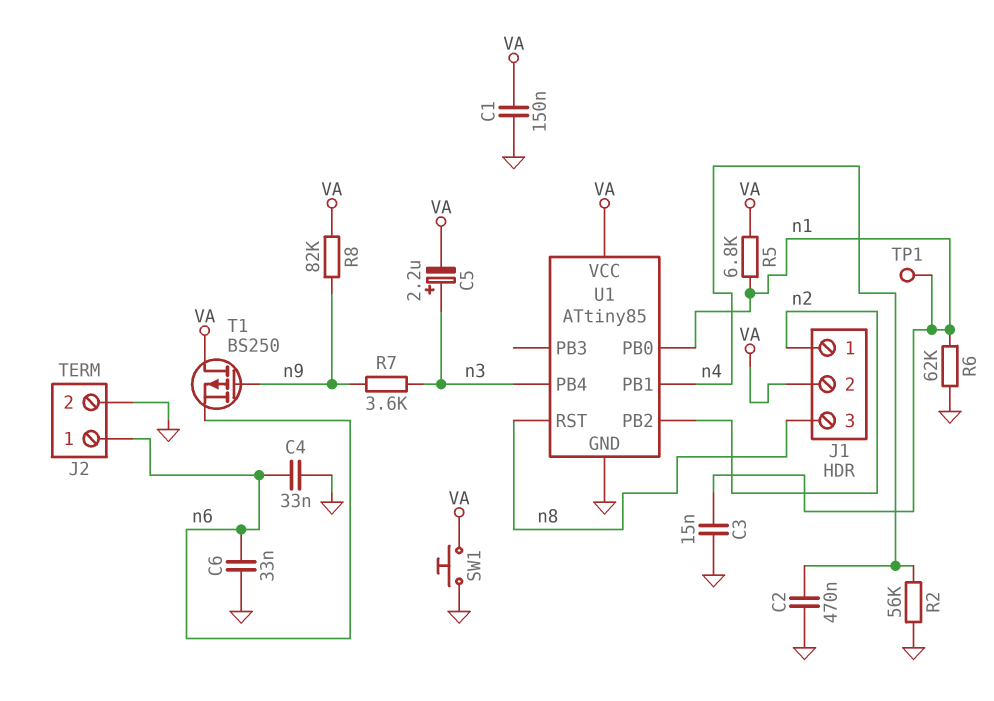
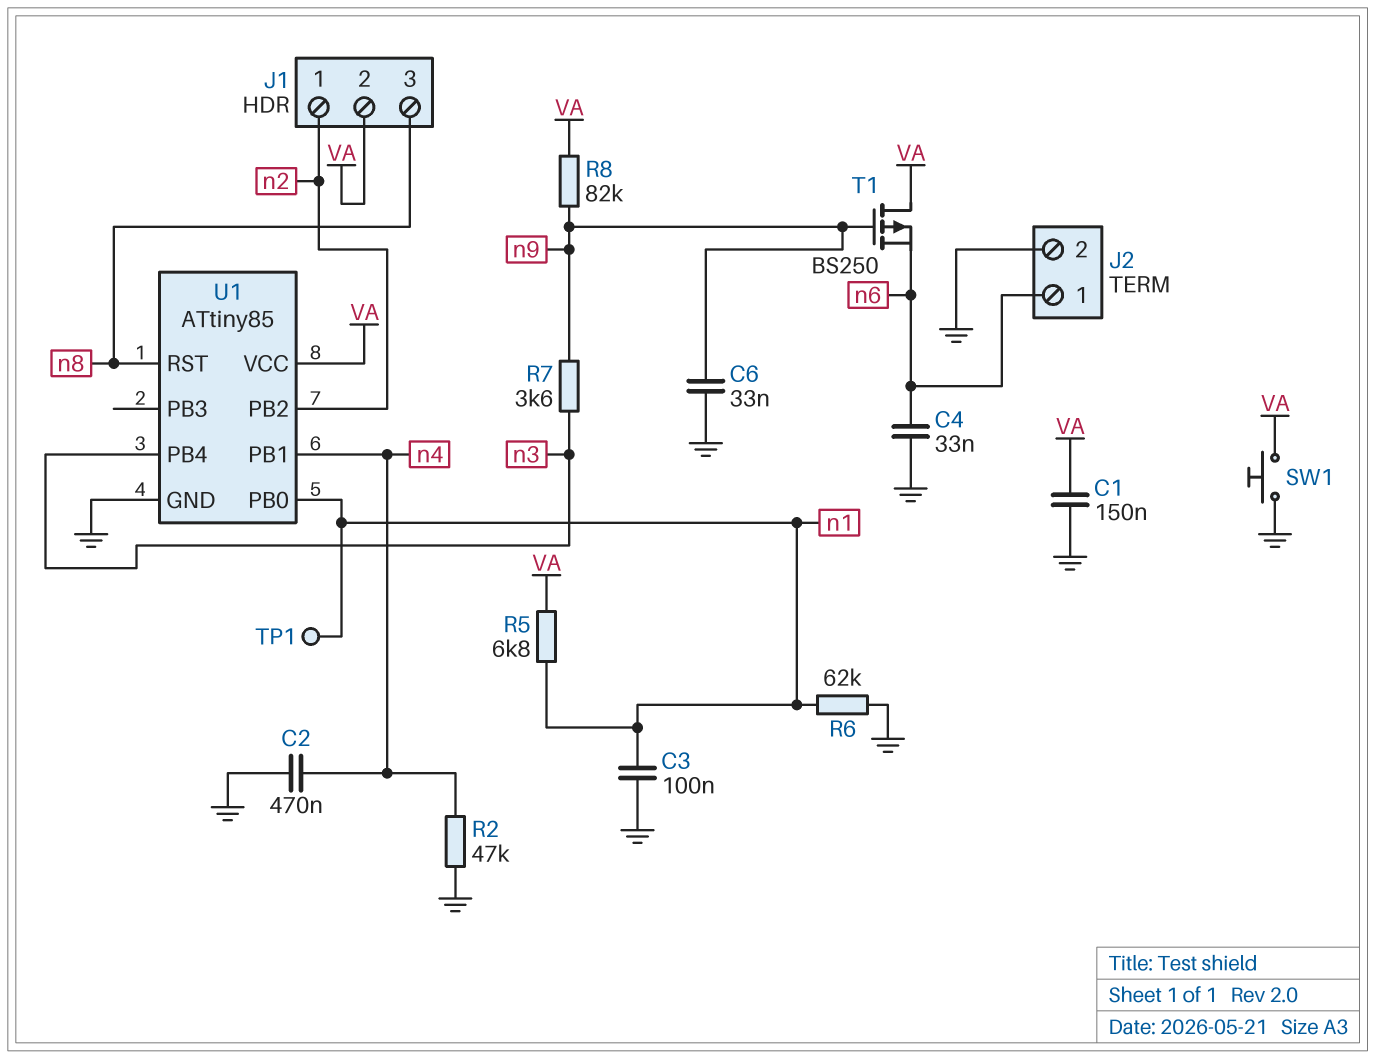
C3: 15nF (GND, n1) -> 100nF (GND, n1)
C5: 2.2uF (plus n3, minus VA) -> none
C6: 33nF (GND, n6) -> 33nF (GND, n9)
R2: 56k (GND, n4) -> 47k (GND, n4)

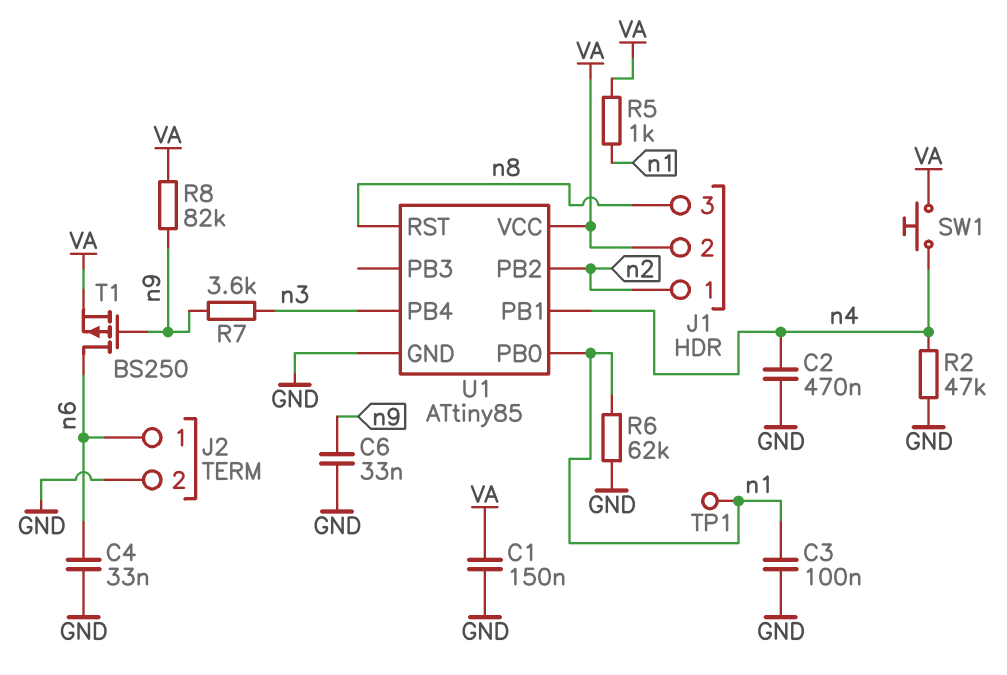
R5: 6.8k (VA, n1) -> 1k (VA, n1)
SW1: button (GND, VA) -> button (VA, n4)
T1: PMOS BS250 (G n9, D VA, S n6) -> PMOS BS250 (G n9, D n6, S VA)

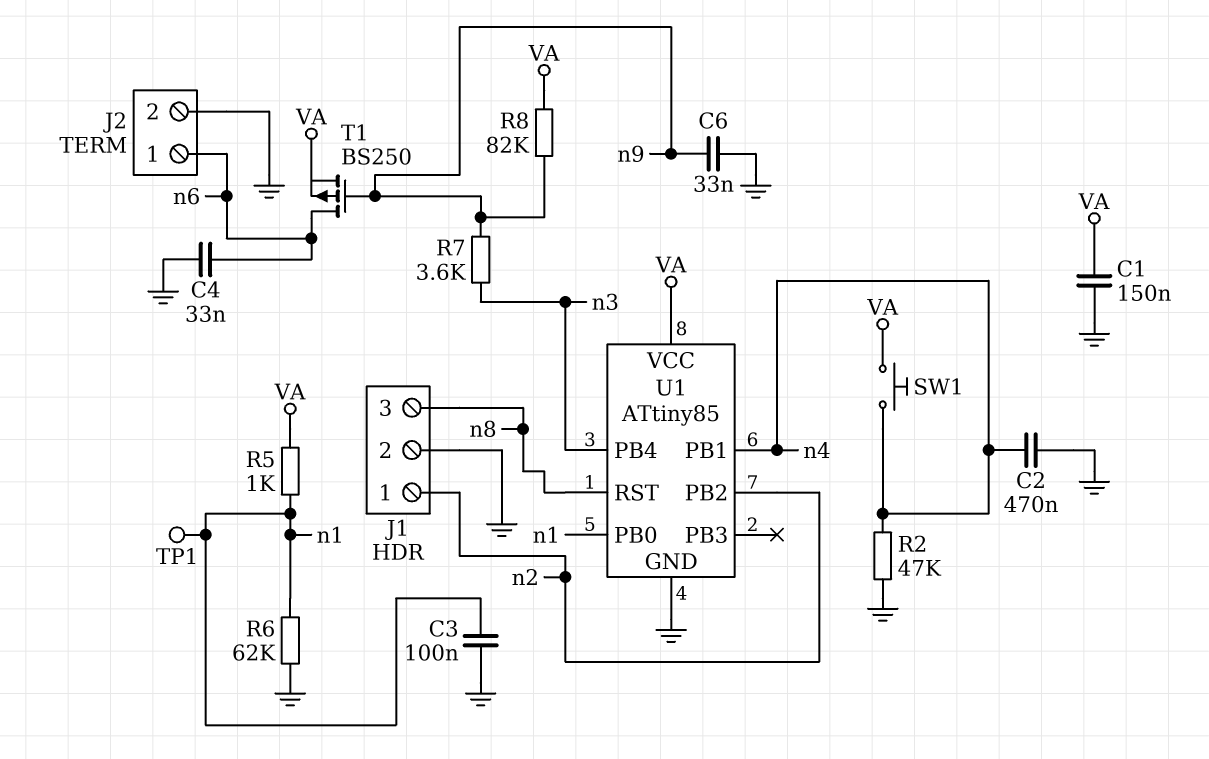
J1 pin 2: VA -> GND

